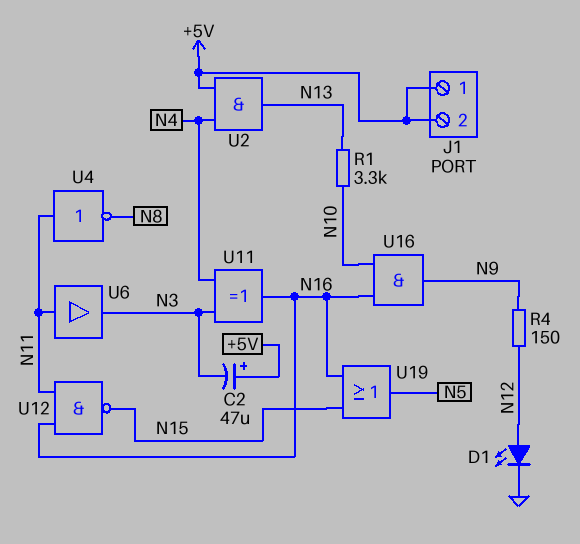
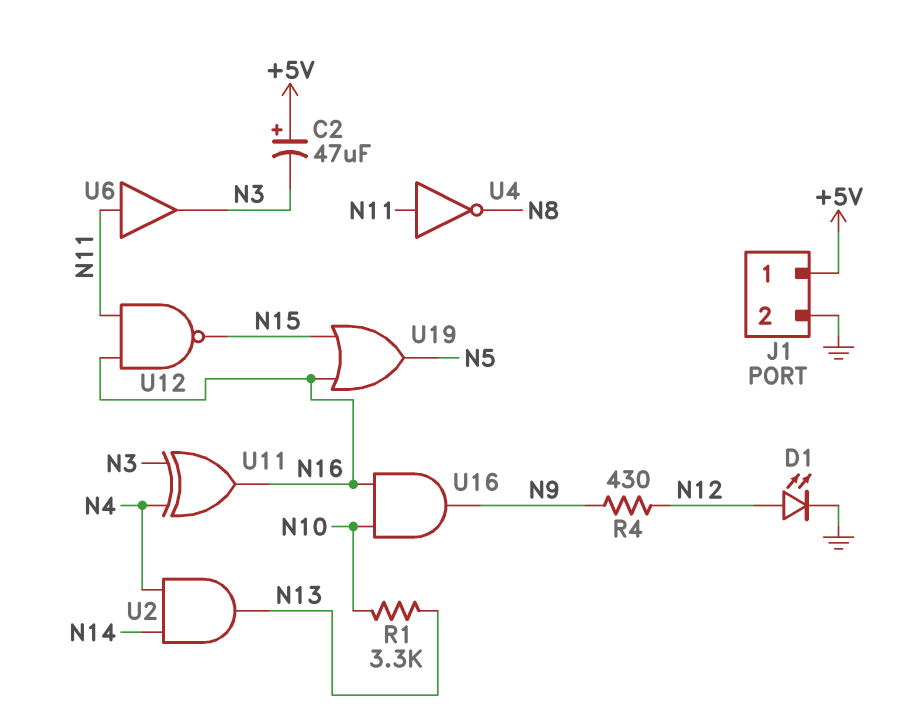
J1 pin 2: +5V -> GND
R4: 150 (N9, N12) -> 430 (N9, N12)
U2: AND (in +5V, in N4, out N13) -> AND (in N4, in N14, out N13)

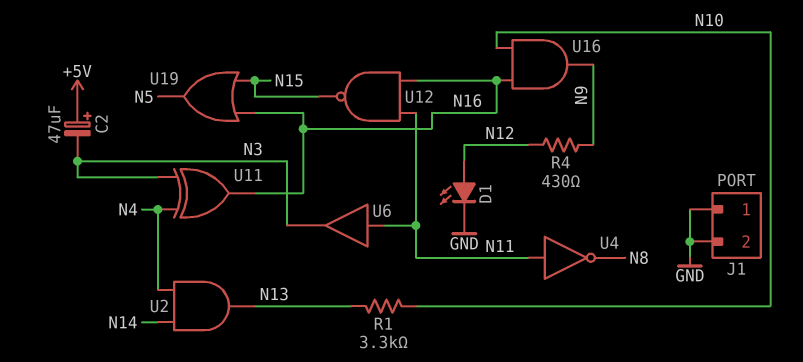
J1 pin 1: +5V -> GND

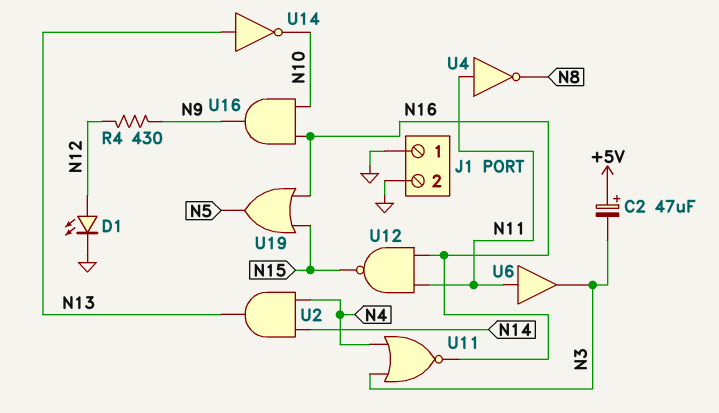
R1: 3.3k (N10, N13) -> none
U11: XOR (in N3, in N4, out N16) -> NOR (in N3, in N4, out N16)
U14: none -> NOT (in N13, out N10)

